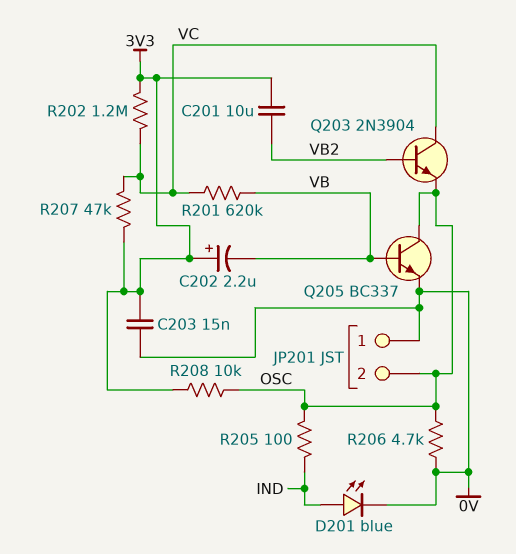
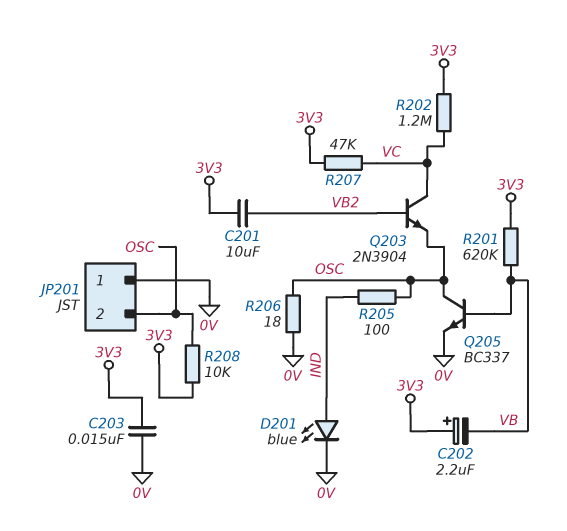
R201: 620k (VB, VC) -> 620k (3V3, VB)
R206: 4.7k (0V, OSC) -> 18 (0V, OSC)

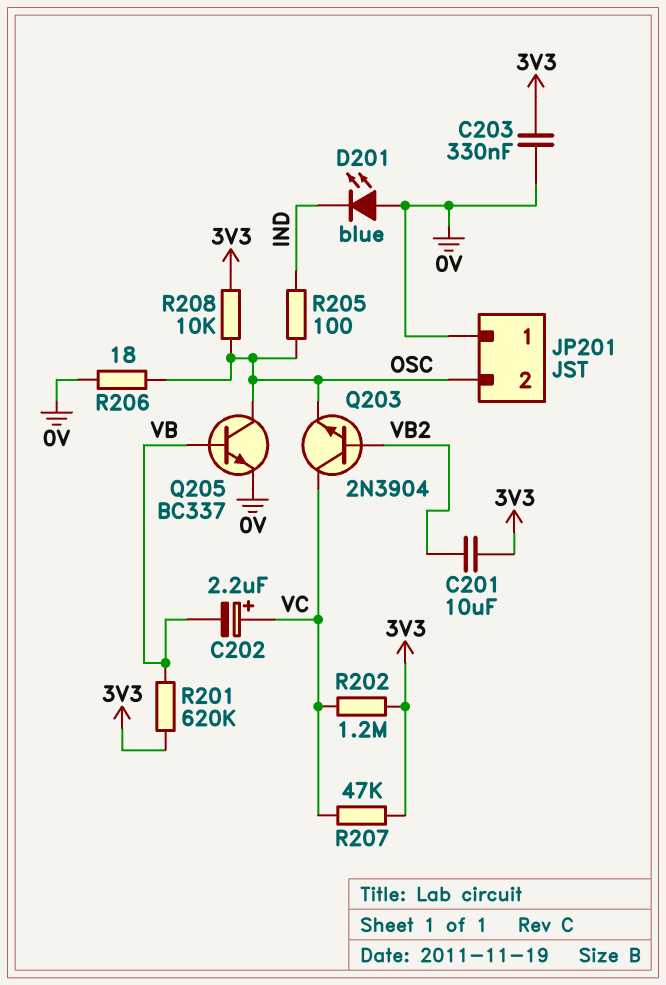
C202: 2.2uF (plus 3V3, minus VB) -> 2.2uF (plus VC, minus VB)
C203: 15nF (0V, 3V3) -> 330nF (0V, 3V3)
D201: LED blue (A IND, K 0V) -> LED blue (A 0V, K IND)

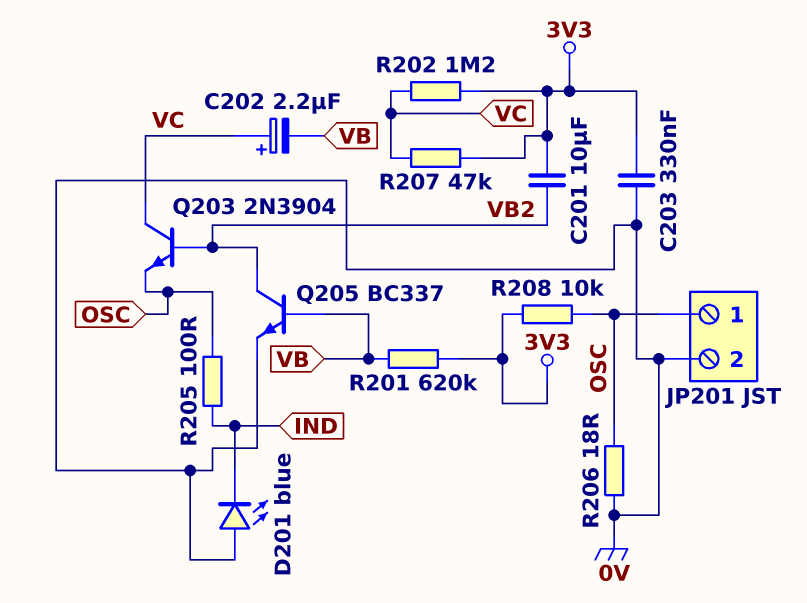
JP201 pin 1: 0V -> OSC
JP201 pin 2: OSC -> 0V
Q205: NPN BC337 (B VB, C OSC, E 0V) -> NPN BC337 (B VB, C VB2, E 0V)

